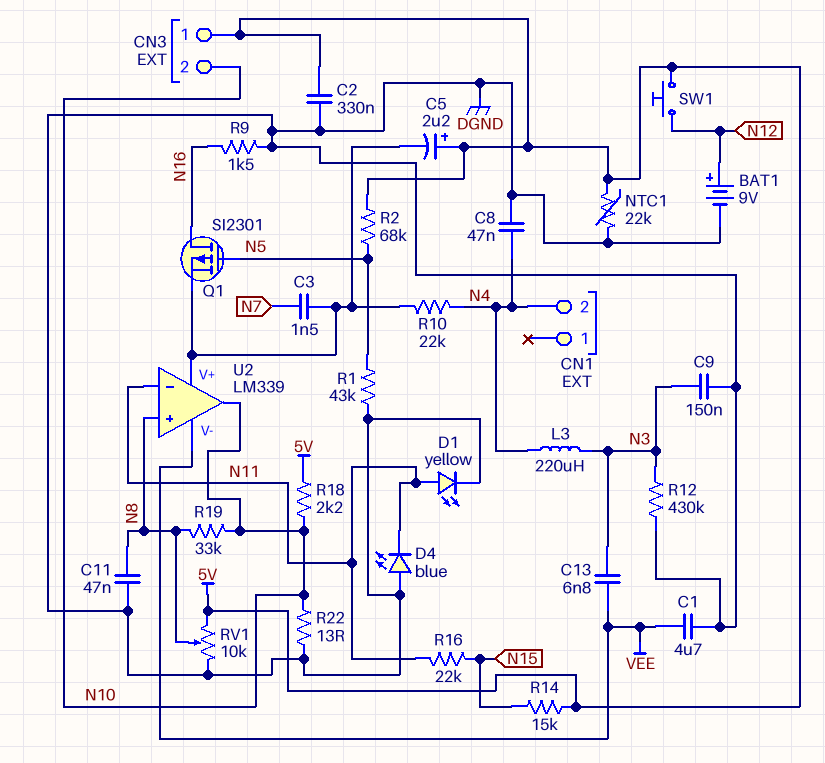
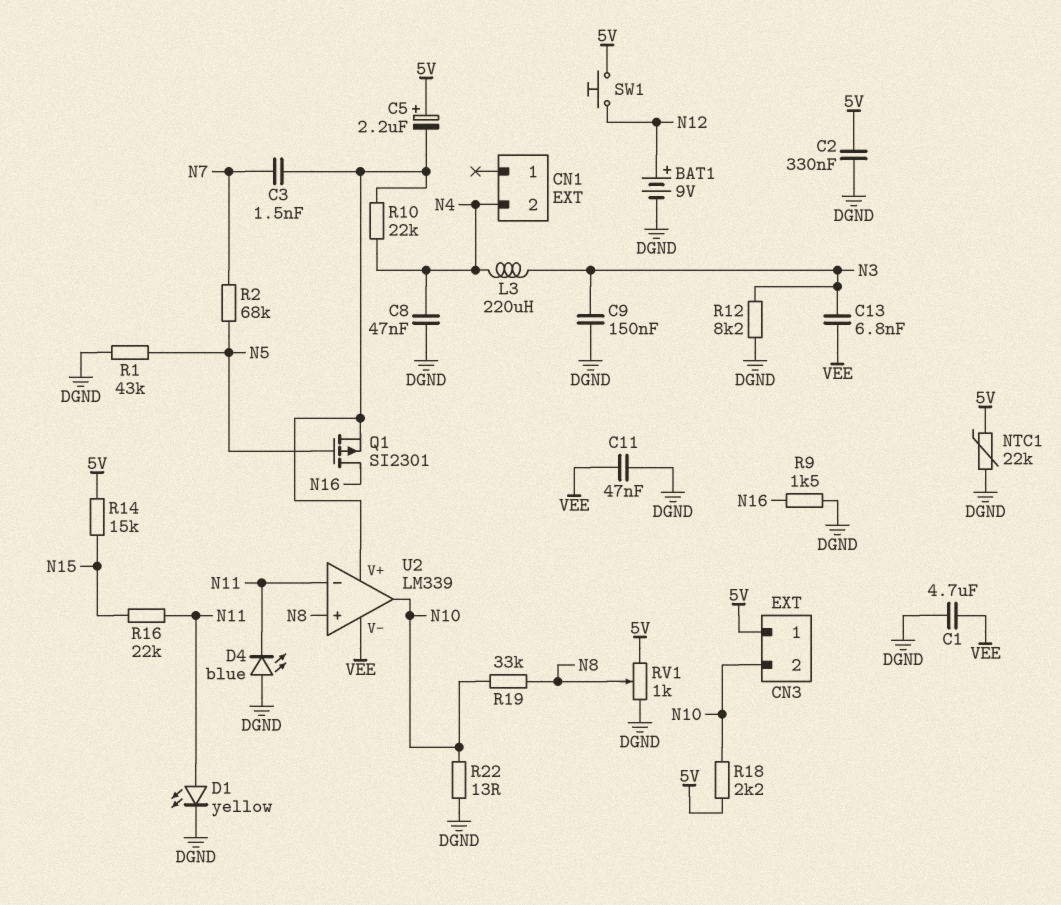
C11: 47nF (DGND, N8) -> 47nF (DGND, VEE)
R2: 68k (5V, N5) -> 68k (N5, N7)
R12: 430k (DGND, N3) -> 8.2k (DGND, N3)
RV1: 10k (5V, DGND, wiper N8) -> 1k (5V, DGND, wiper N8)

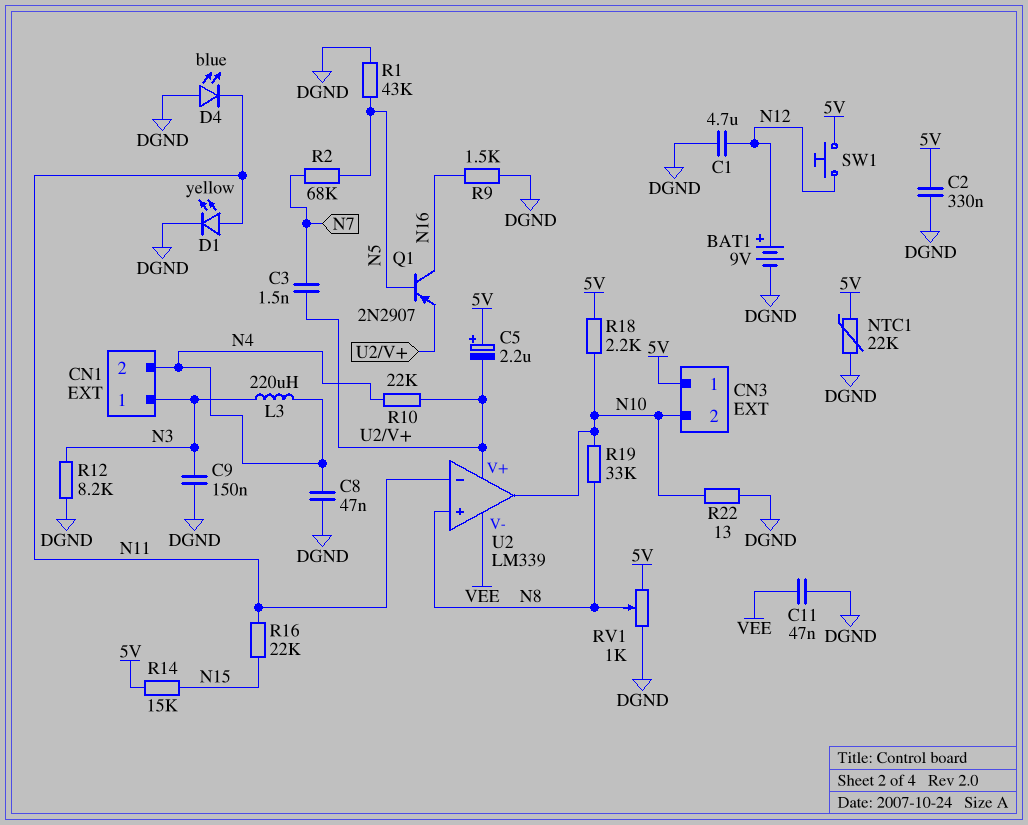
C1: 4.7uF (DGND, VEE) -> 4.7uF (DGND, N12)
C13: 6.8nF (N3, VEE) -> none
CN1 pin 1: none -> N3
Q1: PMOS SI2301 (G N5, D N16, S U2/V+) -> PNP 2N2907 (B N5, C N16, E U2/V+)

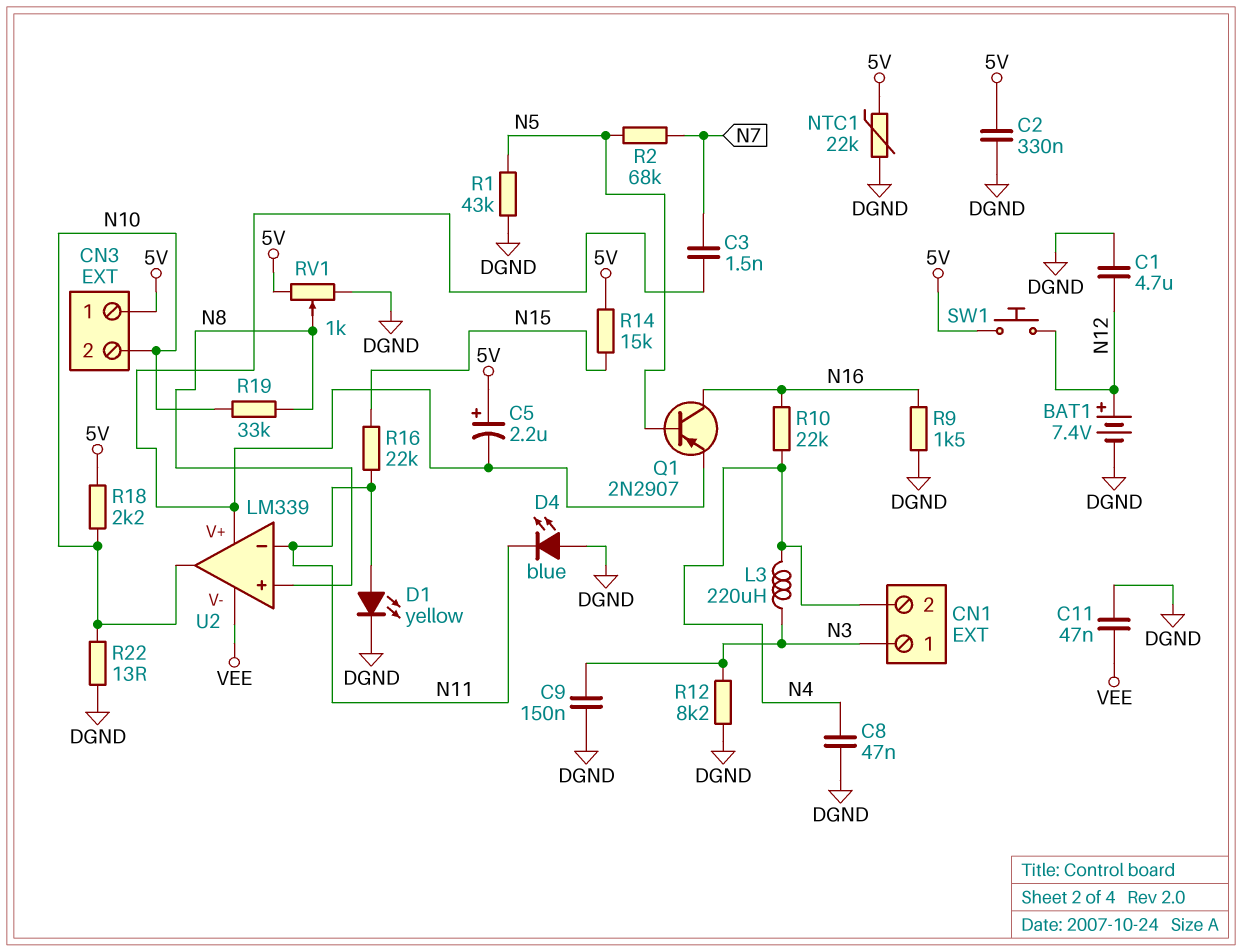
BAT1: 9V (plus N12, minus DGND) -> 7.4V (plus N12, minus DGND)
R10: 22k (N4, U2/V+) -> 22k (N4, N16)

